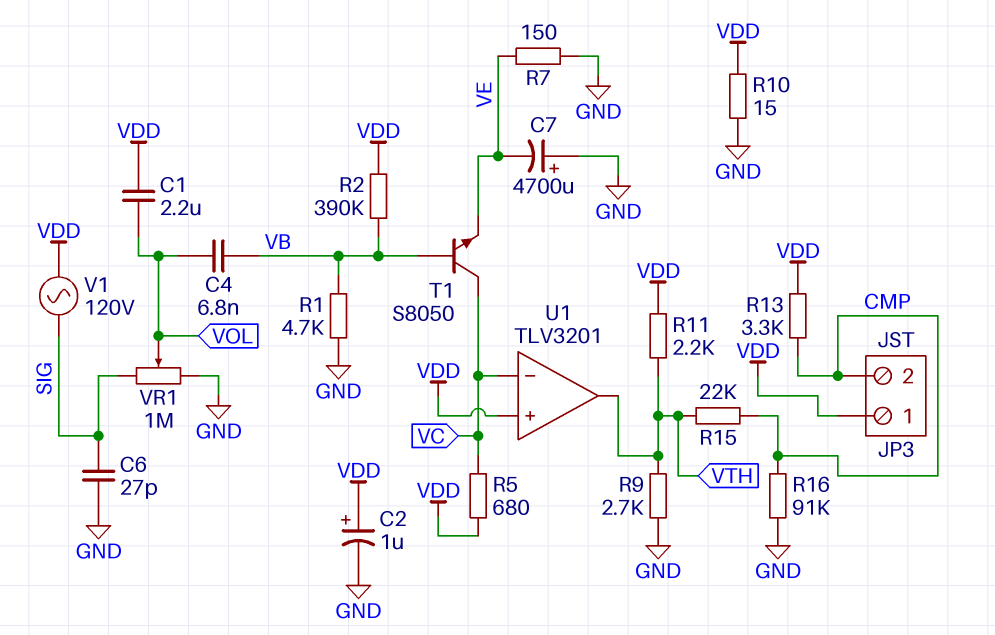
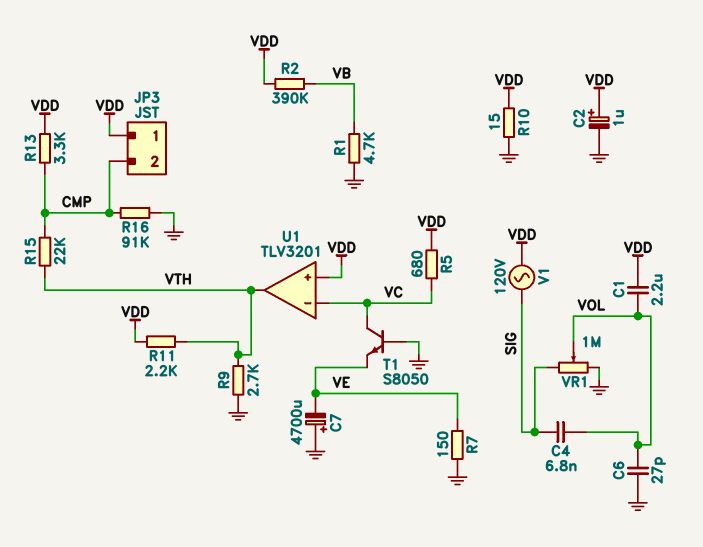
C4: 6.8nF (VB, VOL) -> 6.8nF (SIG, VOL)
C6: 27pF (GND, SIG) -> 27pF (GND, VOL)
T1: NPN S8050 (B VB, C VC, E VE) -> NPN S8050 (B GND, C VC, E VE)

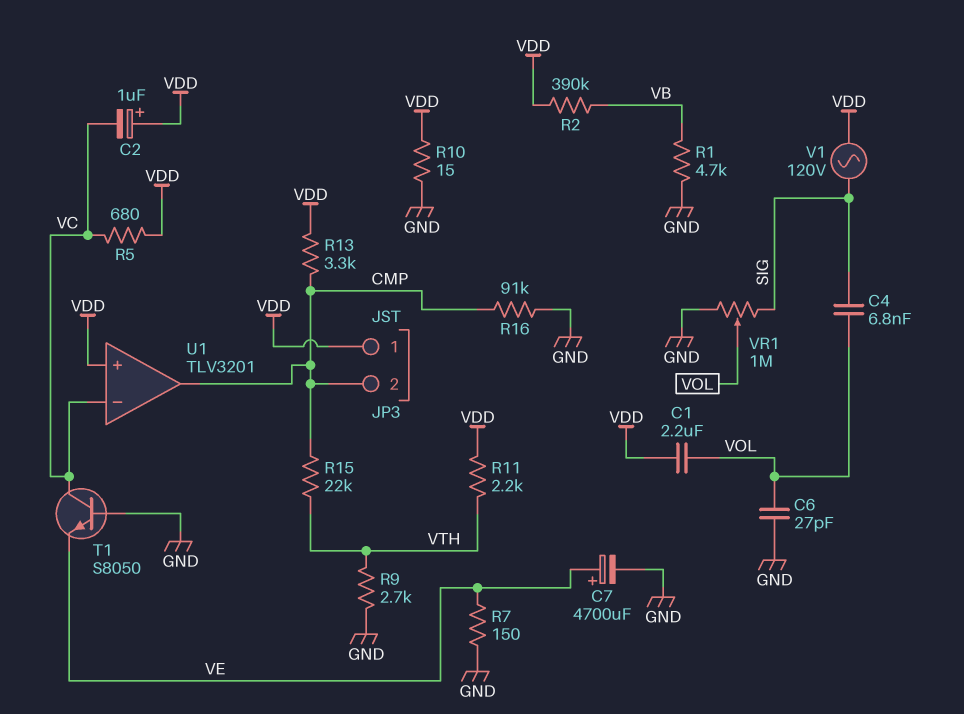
C2: 1uF (plus VDD, minus GND) -> 1uF (plus VDD, minus VC)
C7: 4700uF (plus GND, minus VE) -> 4700uF (plus VE, minus GND)
U1 pin out: VTH -> CMP

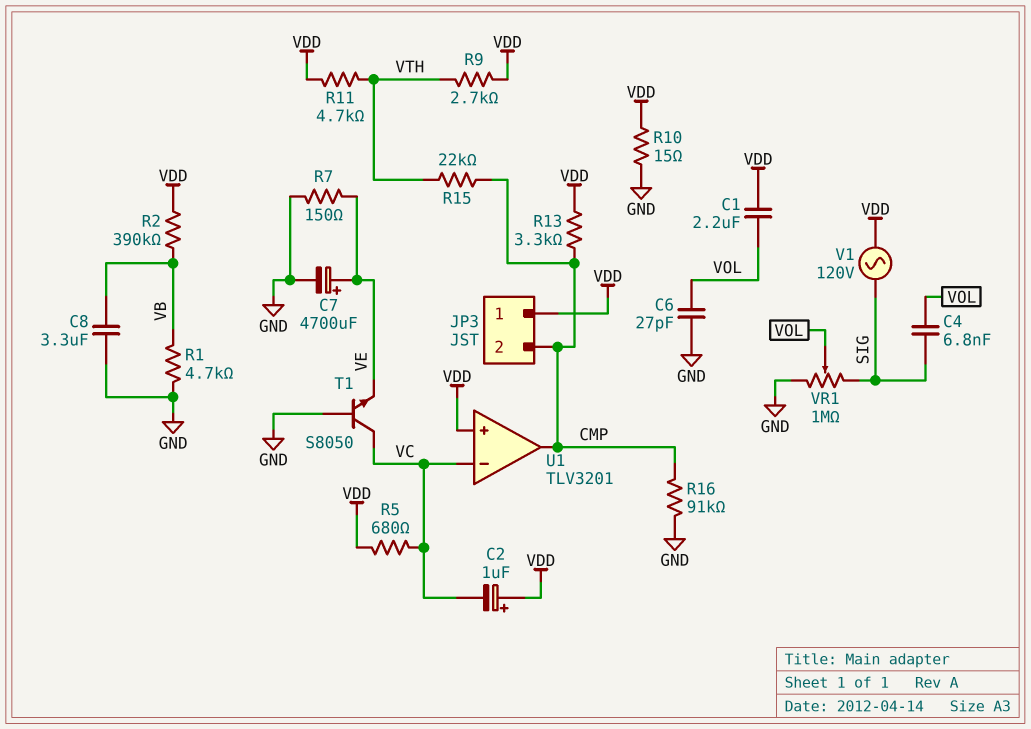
C8: none -> 3.3uF (GND, VB)
R9: 2.7k (GND, VTH) -> 2.7k (VDD, VTH)
R11: 2.2k (VDD, VTH) -> 4.7k (VDD, VTH)

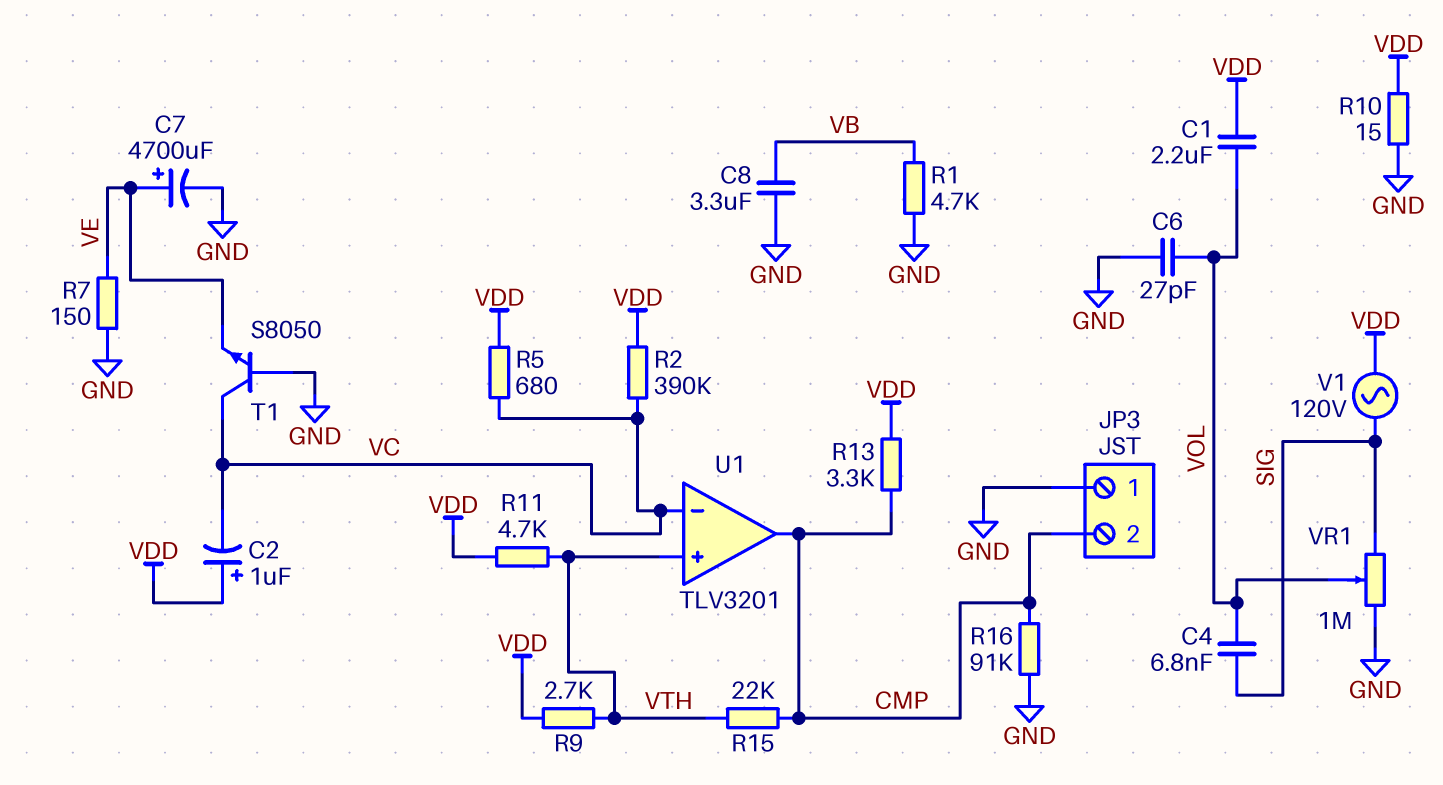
JP3 pin 1: VDD -> GND
R2: 390k (VB, VDD) -> 390k (VC, VDD)
U1 pin in+: VDD -> VTH

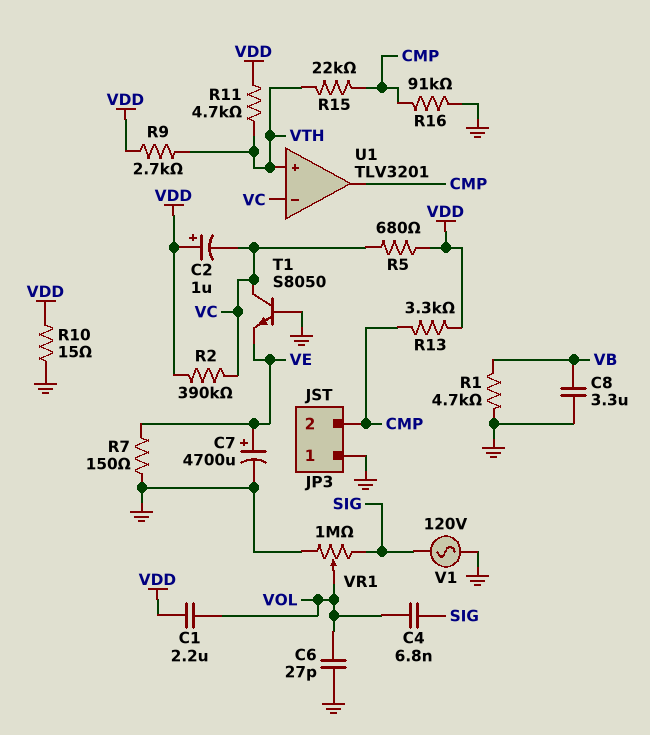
V1: AC 120V (SIG, VDD) -> AC 120V (GND, SIG)

